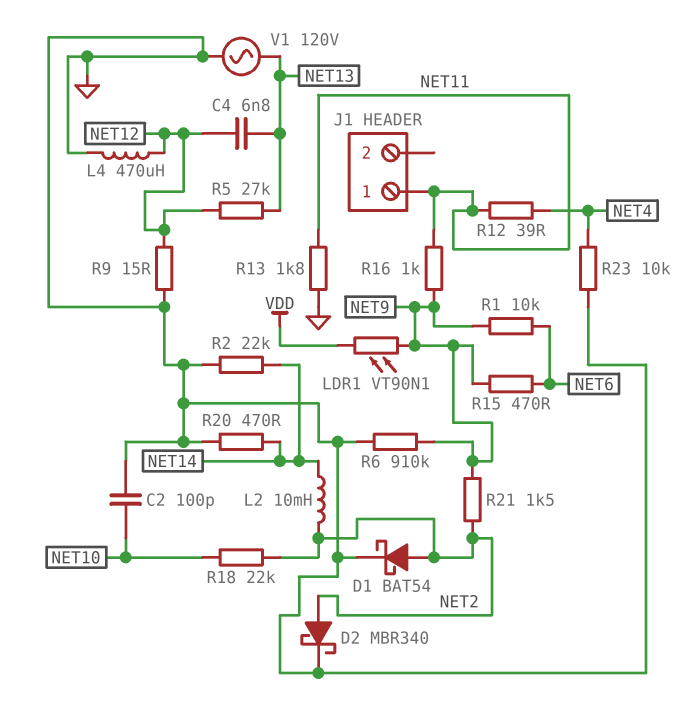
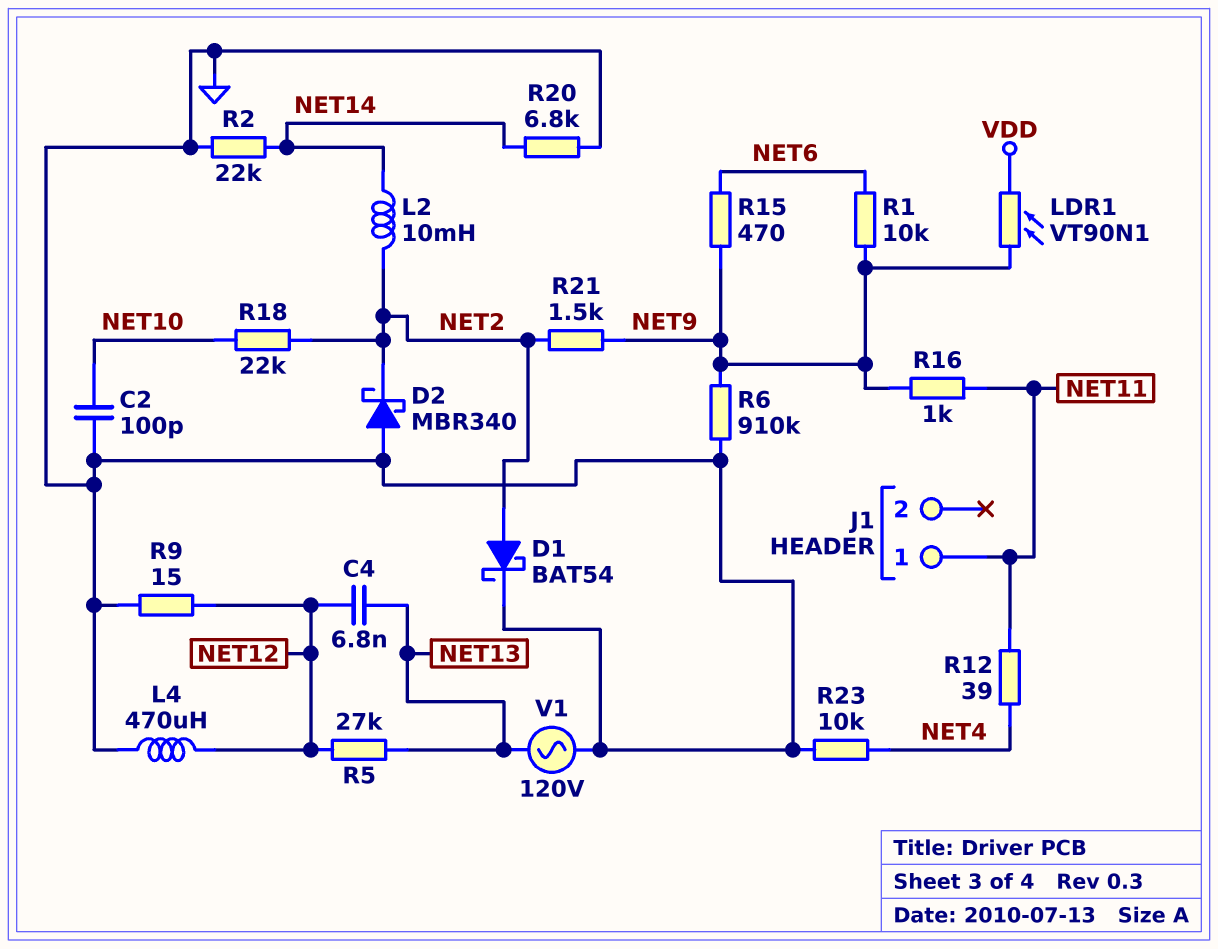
D2: schottky MBR340 (A NET2, K GND) -> schottky MBR340 (A GND, K NET2)
R13: 1.8k (GND, NET11) -> none
R20: 470 (GND, NET14) -> 6.8k (GND, NET14)

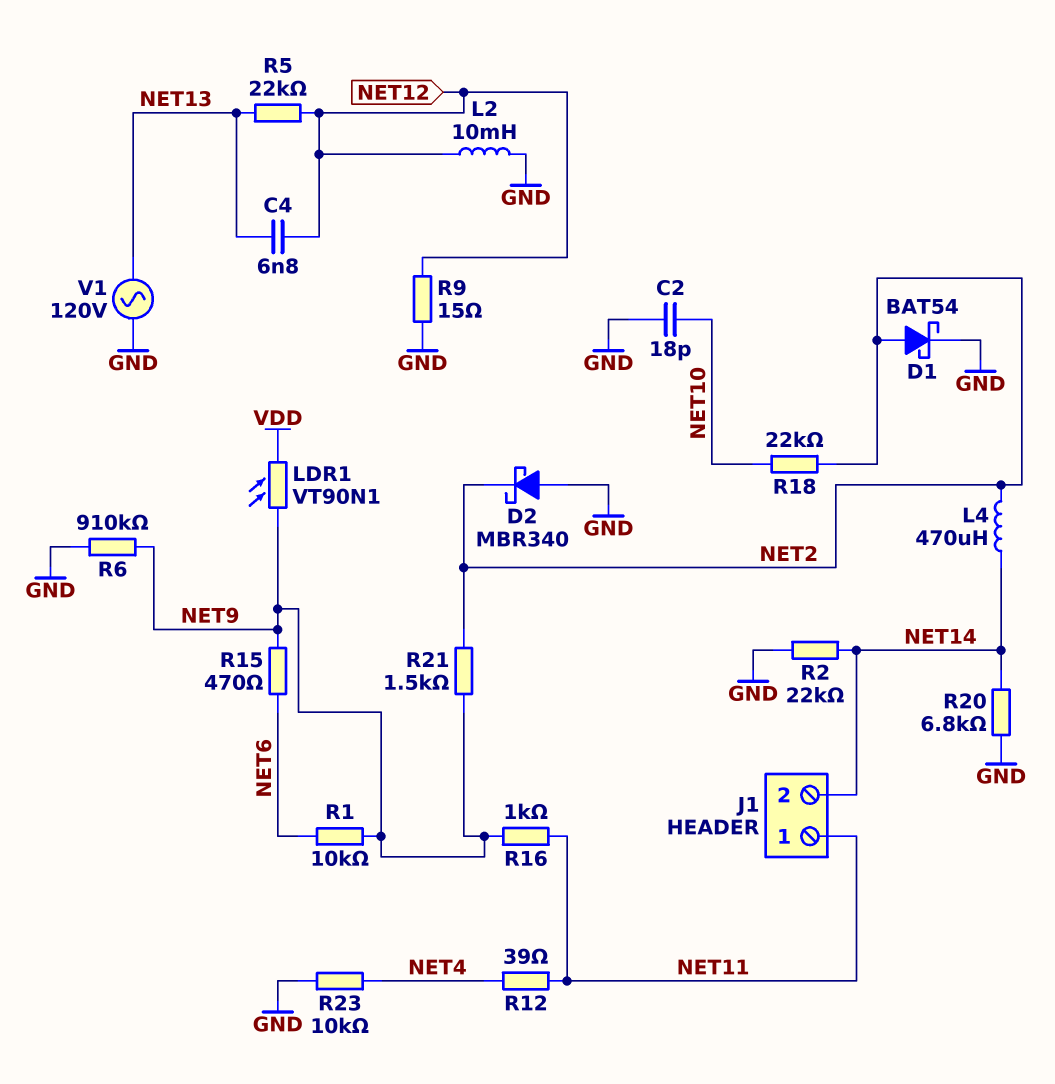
C2: 100pF (GND, NET10) -> 18pF (GND, NET10)
J1 pin 2: none -> NET14
L2: 10mH (NET2, NET14) -> 10mH (GND, NET12)
L4: 470uH (GND, NET12) -> 470uH (NET2, NET14)
R5: 27k (NET12, NET13) -> 22k (NET12, NET13)

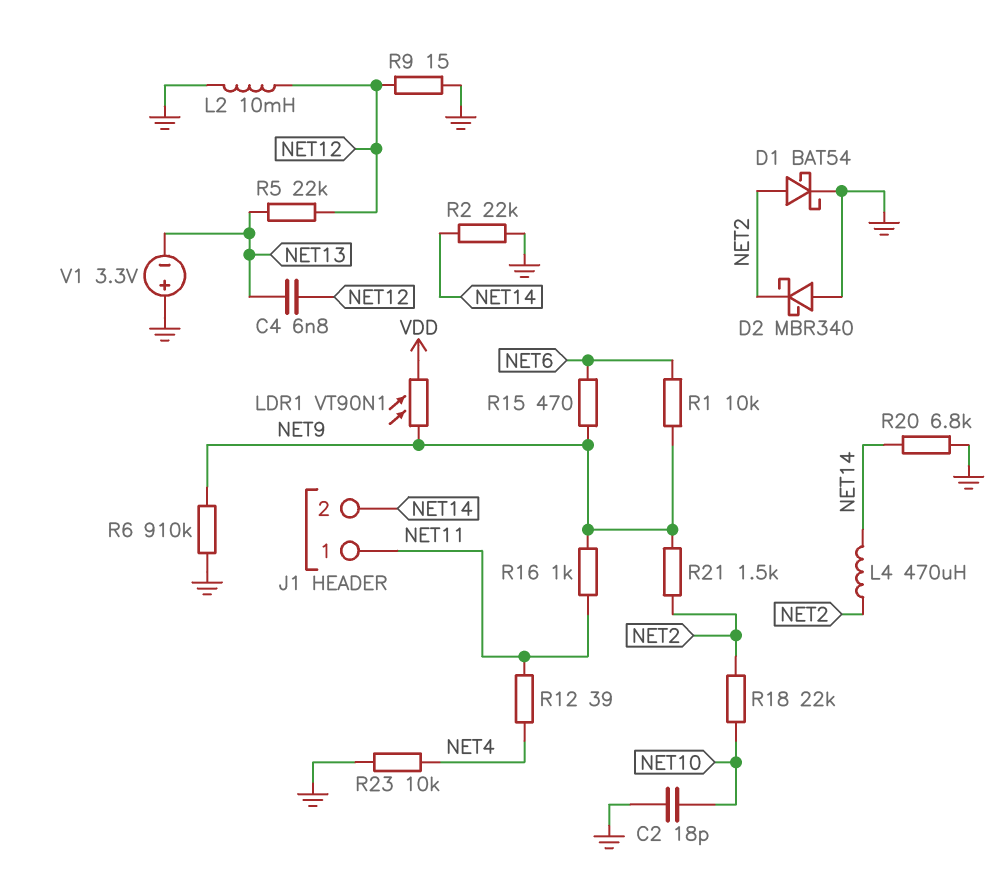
V1: AC 120V (GND, NET13) -> 3.3V (plus GND, minus NET13)

